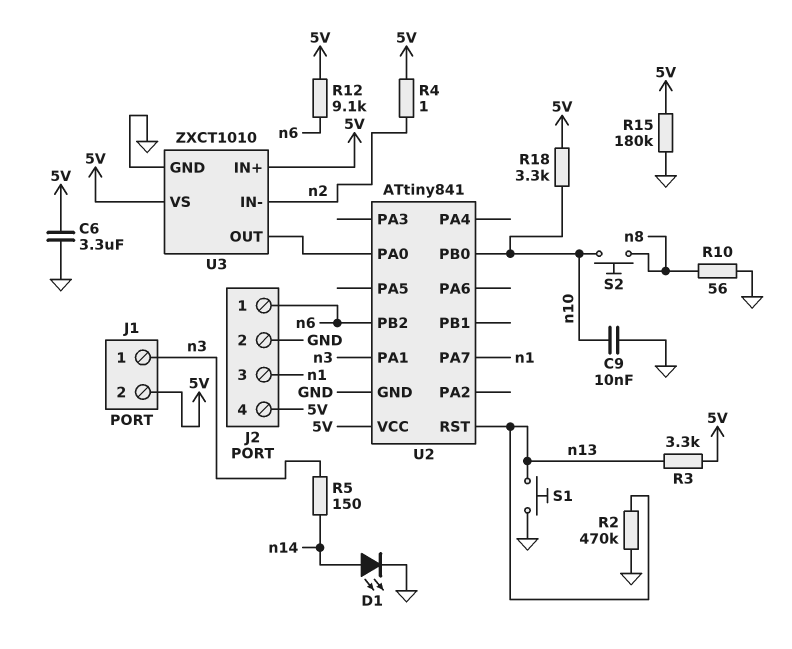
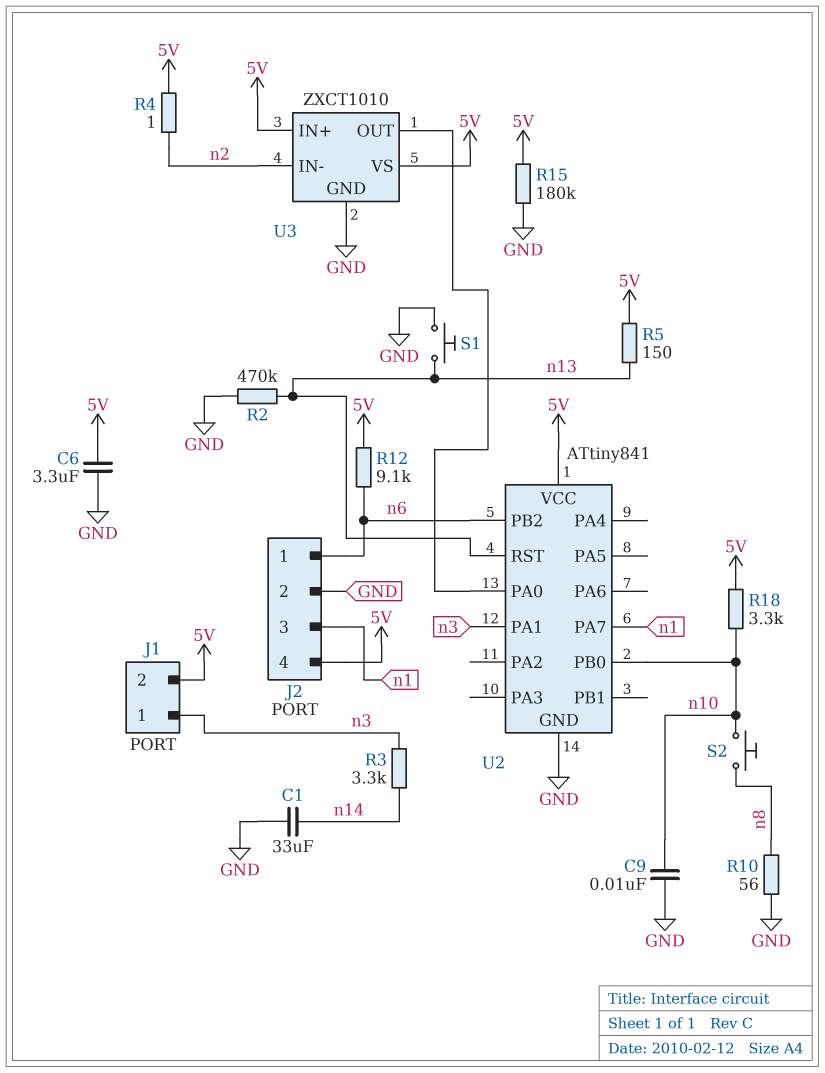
C1: none -> 33uF (GND, n14)
D1: LED (A n14, K GND) -> none
R3: 3.3k (5V, n13) -> 3.3k (n3, n14)
R5: 150 (n3, n14) -> 150 (5V, n13)

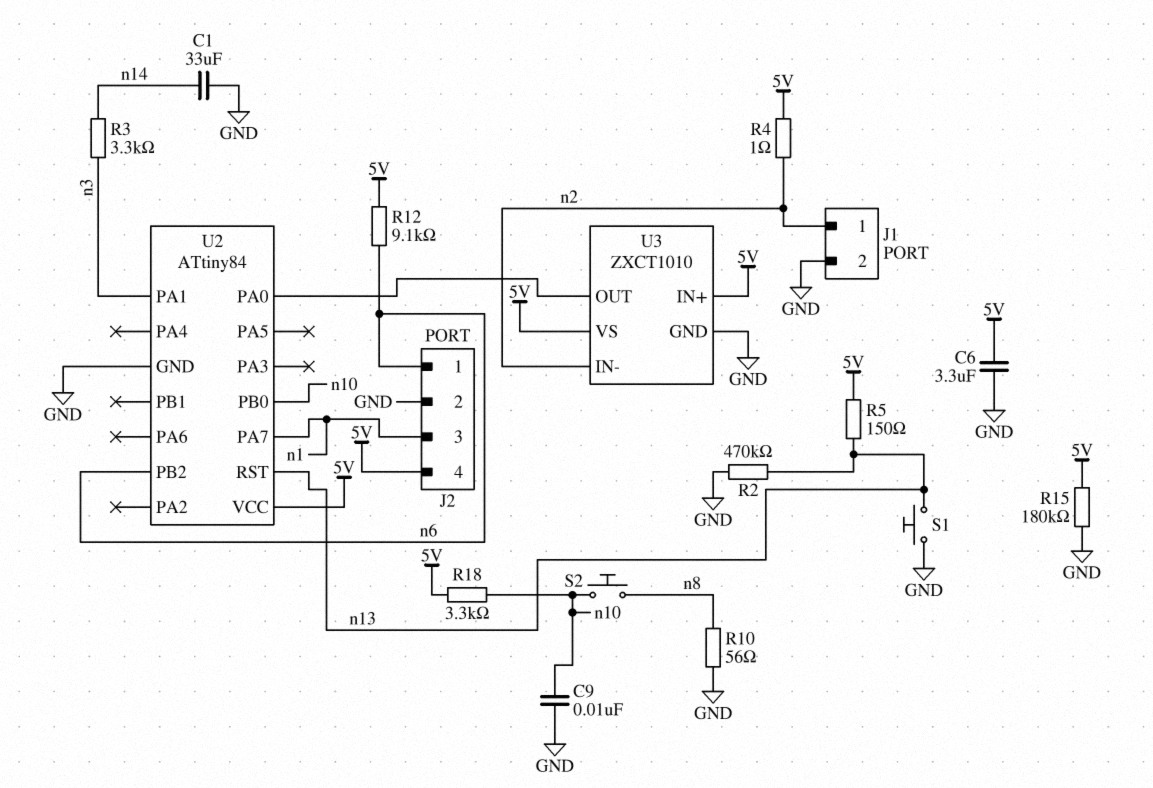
J1 pin 1: n3 -> n2
J1 pin 2: 5V -> GND
U2: ATtiny841 -> ATtiny84

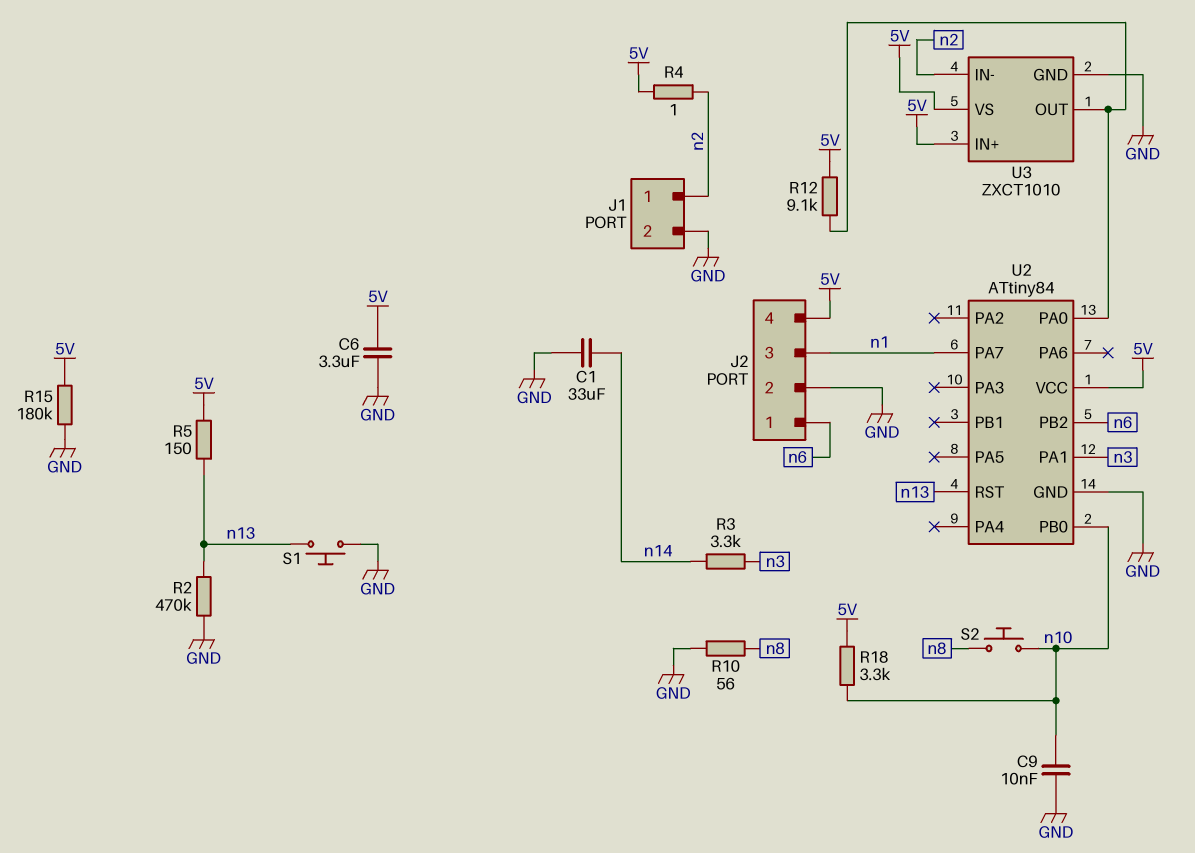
R12: 9.1k (5V, n6) -> 9.1k (5V, U2/PA0)

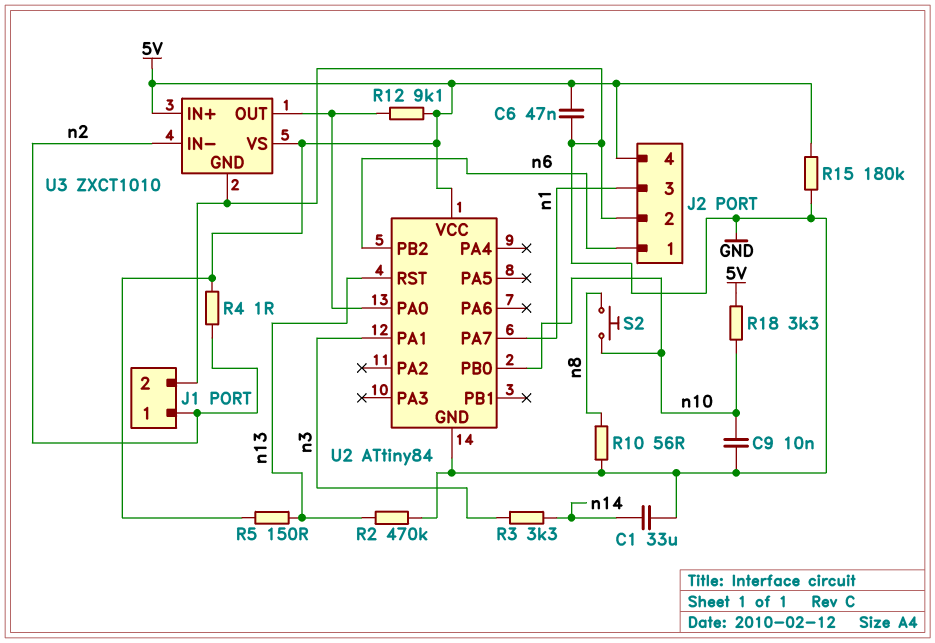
C6: 3.3uF (5V, GND) -> 47nF (5V, GND)
S1: button (GND, n13) -> none

